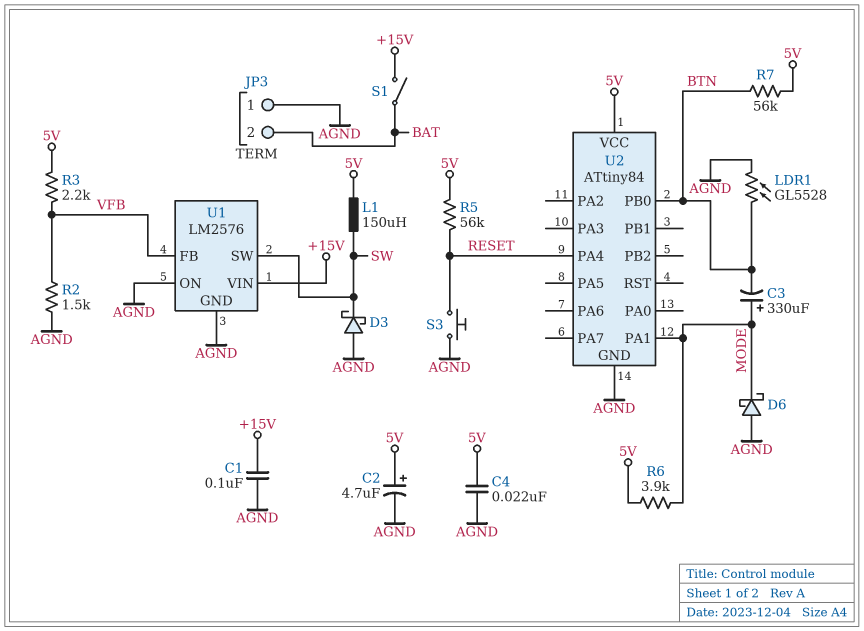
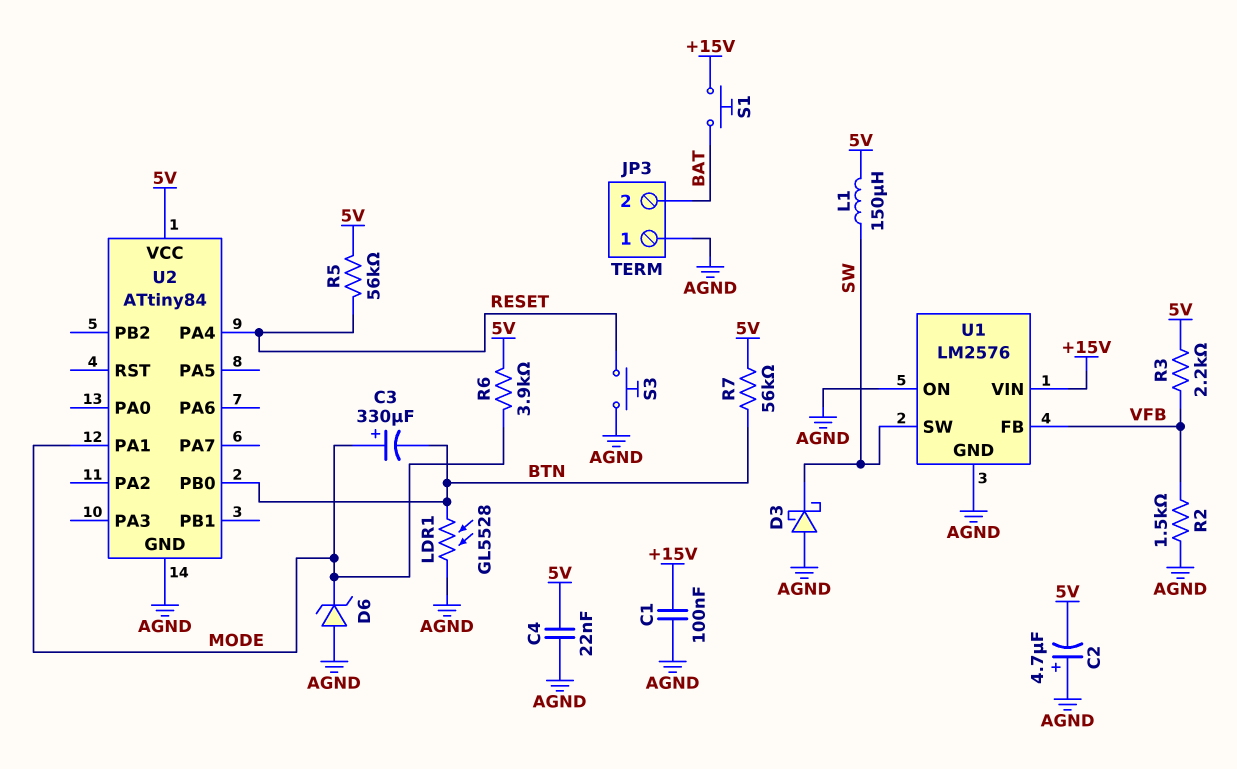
C2: 4.7uF (plus 5V, minus AGND) -> 4.7uF (plus AGND, minus 5V)
D6: schottky (A AGND, K MODE) -> zener (A AGND, K MODE)
S1: switch (+15V, BAT) -> button (+15V, BAT)

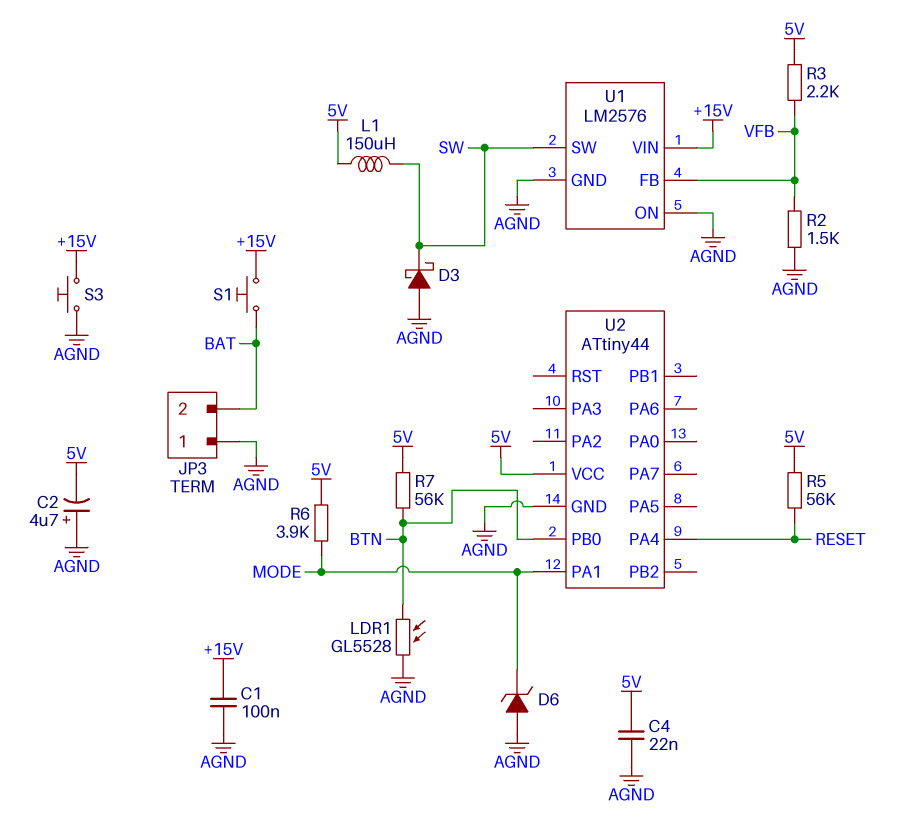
C3: 330uF (plus MODE, minus BTN) -> none
S3: button (AGND, RESET) -> button (+15V, AGND)
U2: ATtiny84 -> ATtiny44

